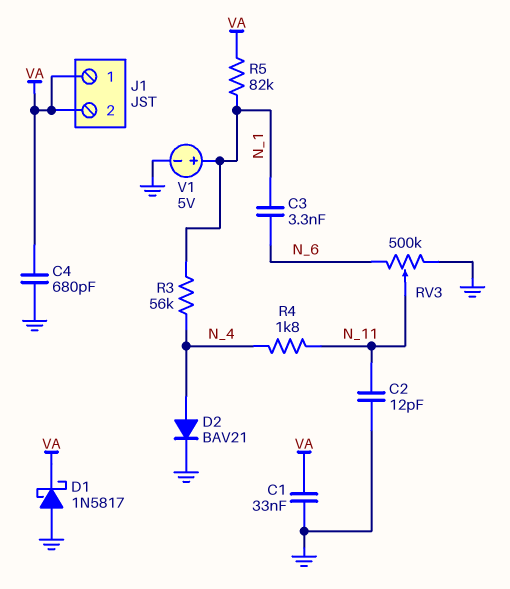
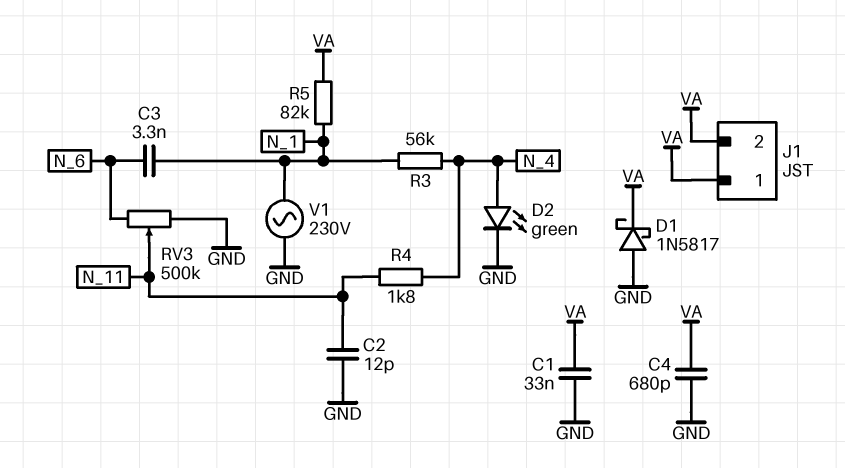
D2: diode BAV21 (A N_4, K GND) -> LED green (A N_4, K GND)
V1: 5V (plus N_1, minus GND) -> AC 230V (GND, N_1)

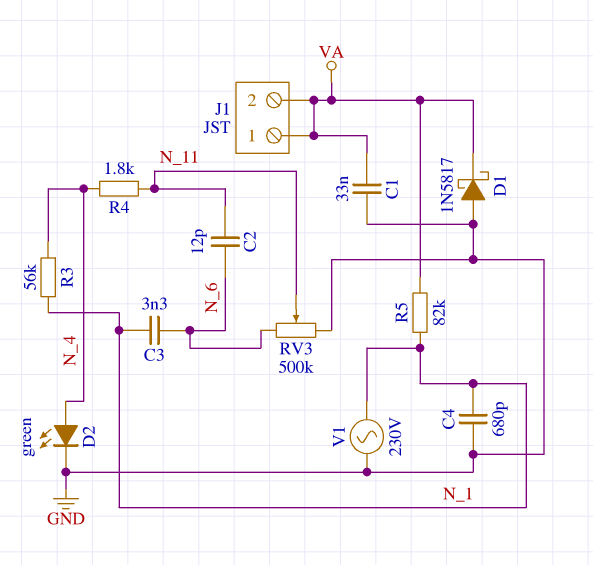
C2: 12pF (GND, N_11) -> 12pF (N_6, N_11)
C4: 680pF (GND, VA) -> 680pF (GND, N_1)

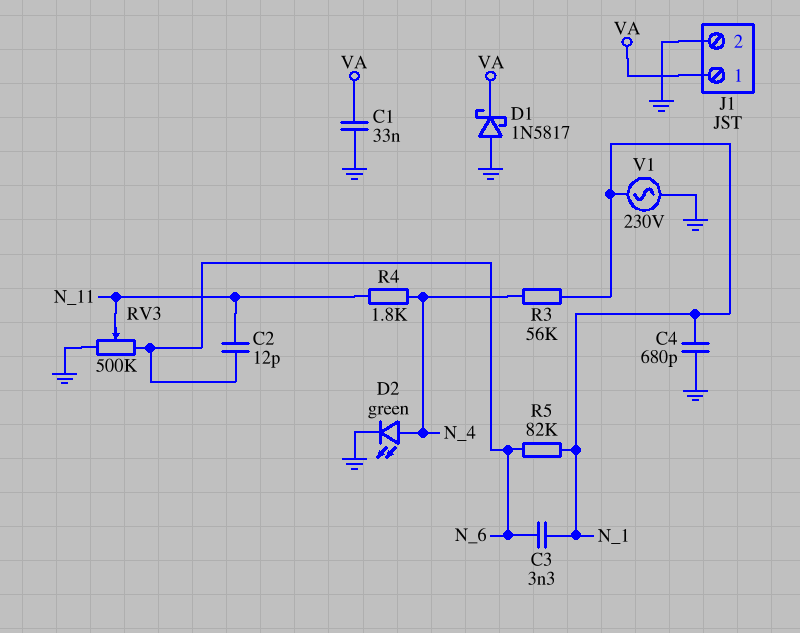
J1 pin 2: VA -> GND
R5: 82k (N_1, VA) -> 82k (N_1, N_6)

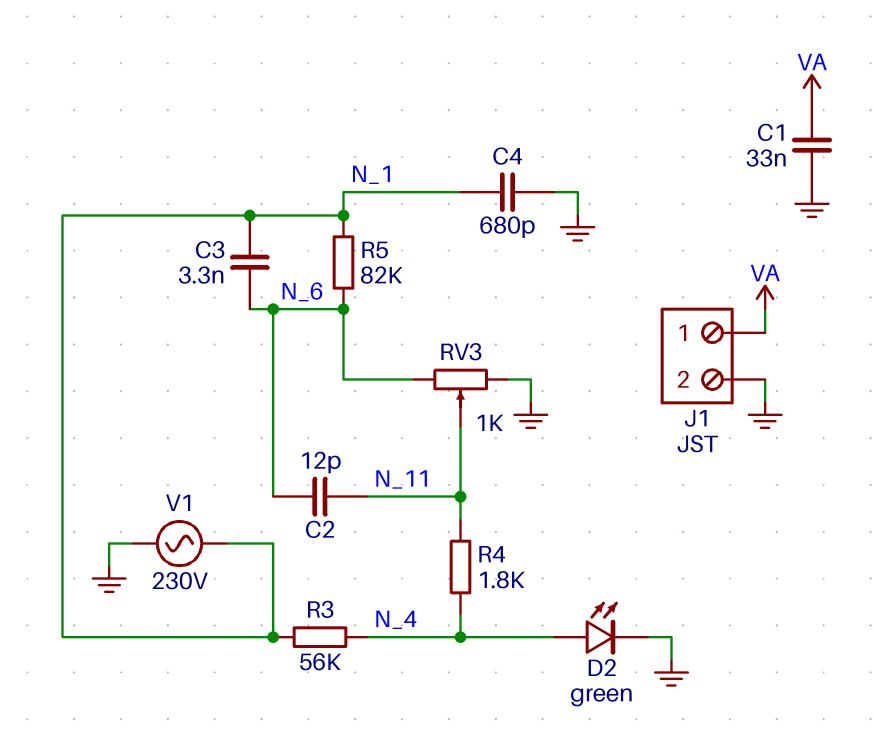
D1: schottky 1N5817 (A GND, K VA) -> none
RV3: 500k (GND, N_6, wiper N_11) -> 1k (GND, N_6, wiper N_11)

